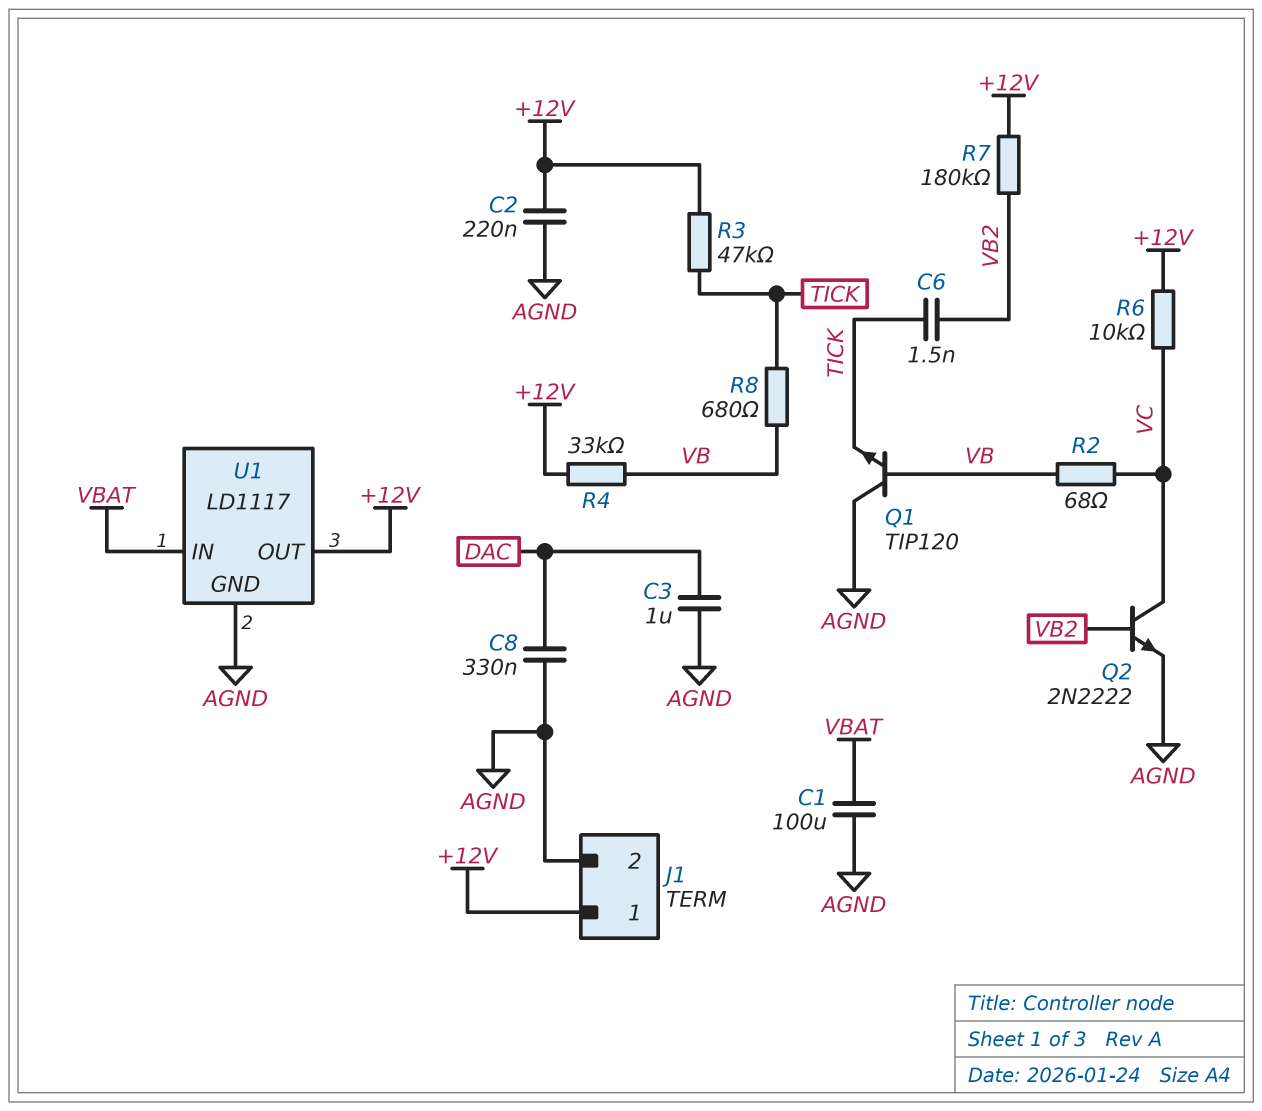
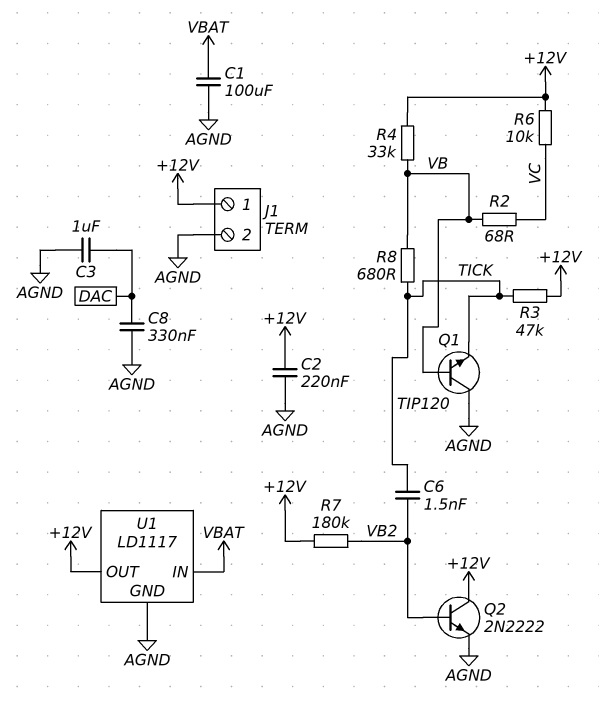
Q2: NPN 2N2222 (B VB2, C VC, E AGND) -> NPN 2N2222 (B VB2, C +12V, E AGND)

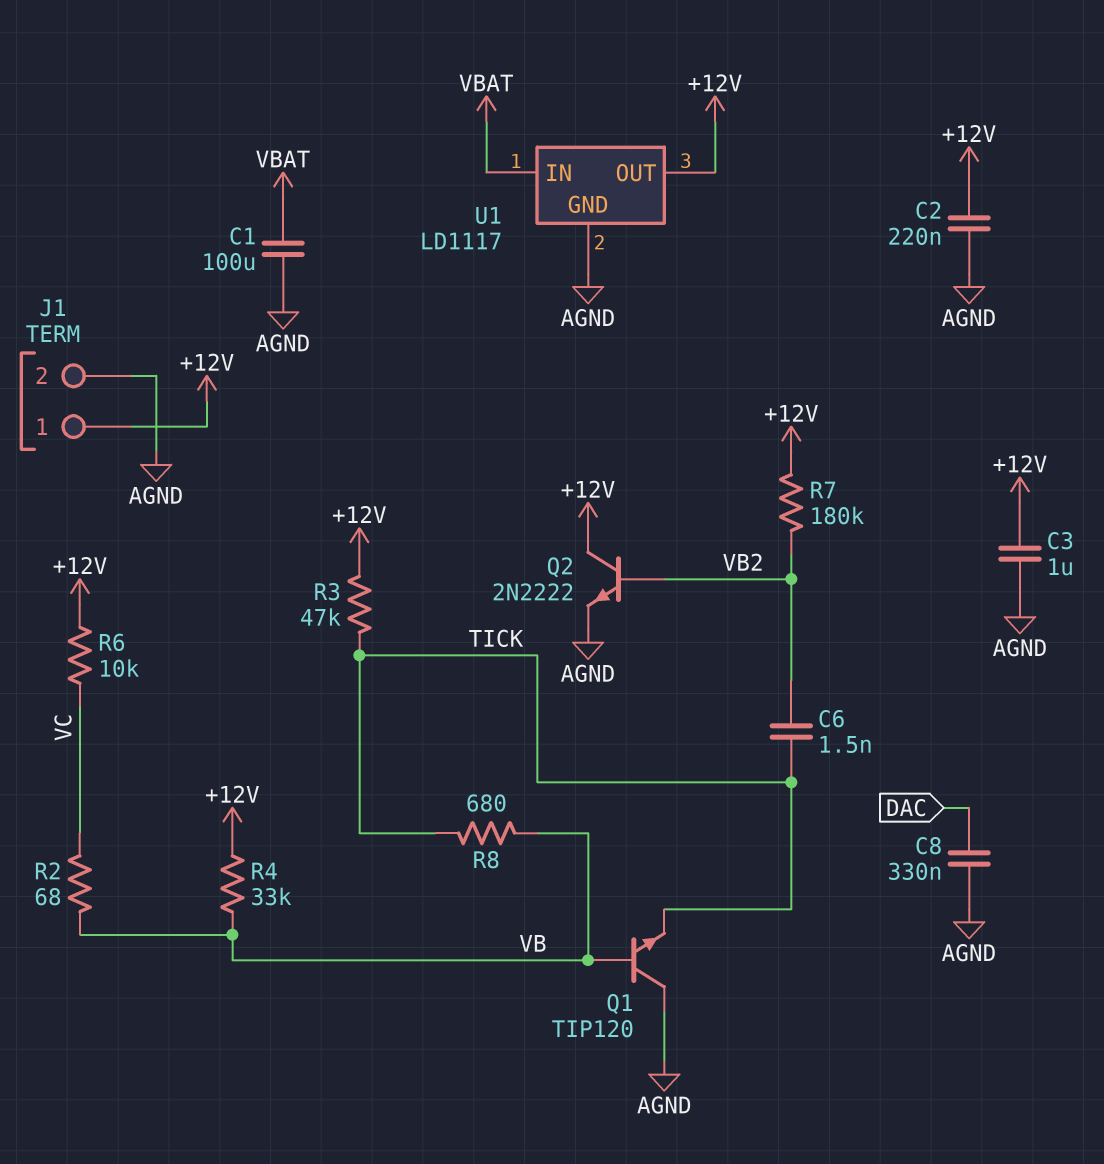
C3: 1uF (AGND, DAC) -> 1uF (+12V, AGND)

